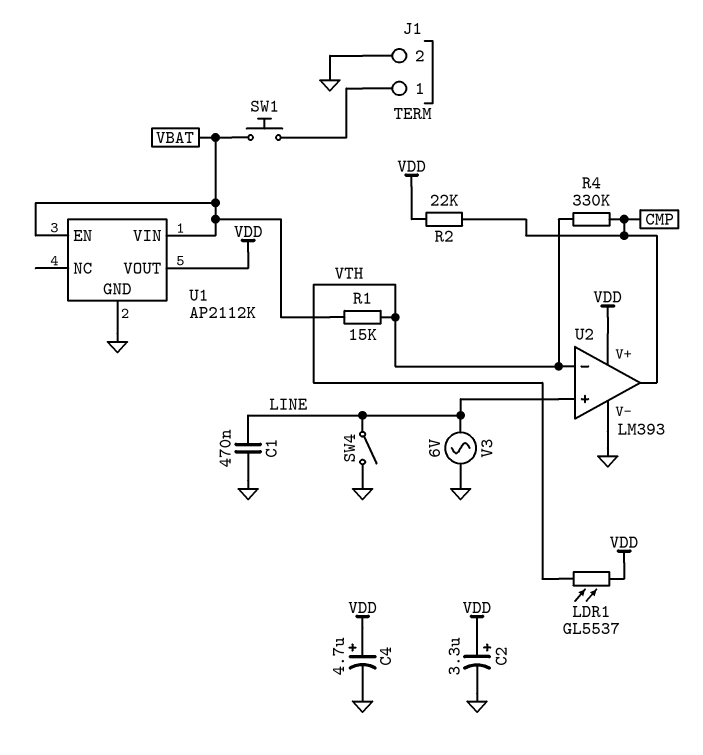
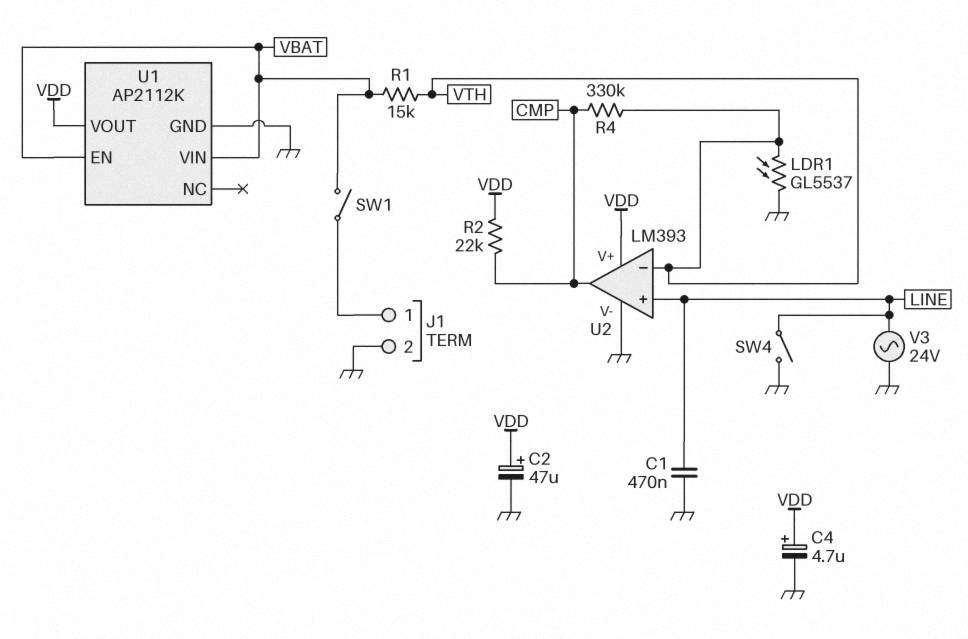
C2: 3.3uF (plus VDD, minus GND) -> 47uF (plus VDD, minus GND)
LDR1: GL5537 (VDD, VTH) -> GL5537 (GND, VTH)
SW1: button (J1/1, VBAT) -> switch (J1/1, VBAT)
V3: AC 6V (GND, LINE) -> AC 24V (GND, LINE)

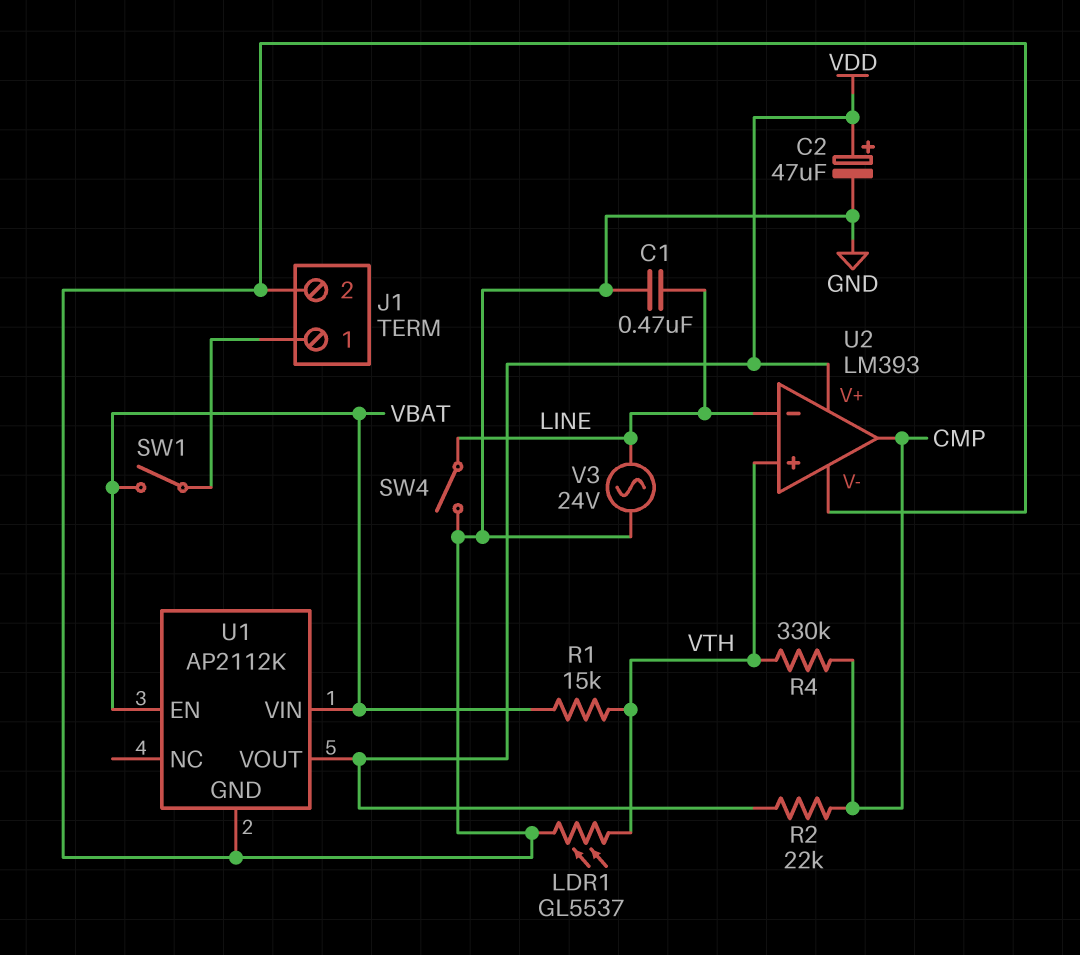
C4: 4.7uF (plus VDD, minus GND) -> none
U2 pin in+: LINE -> VTH
U2 pin in-: VTH -> LINE

